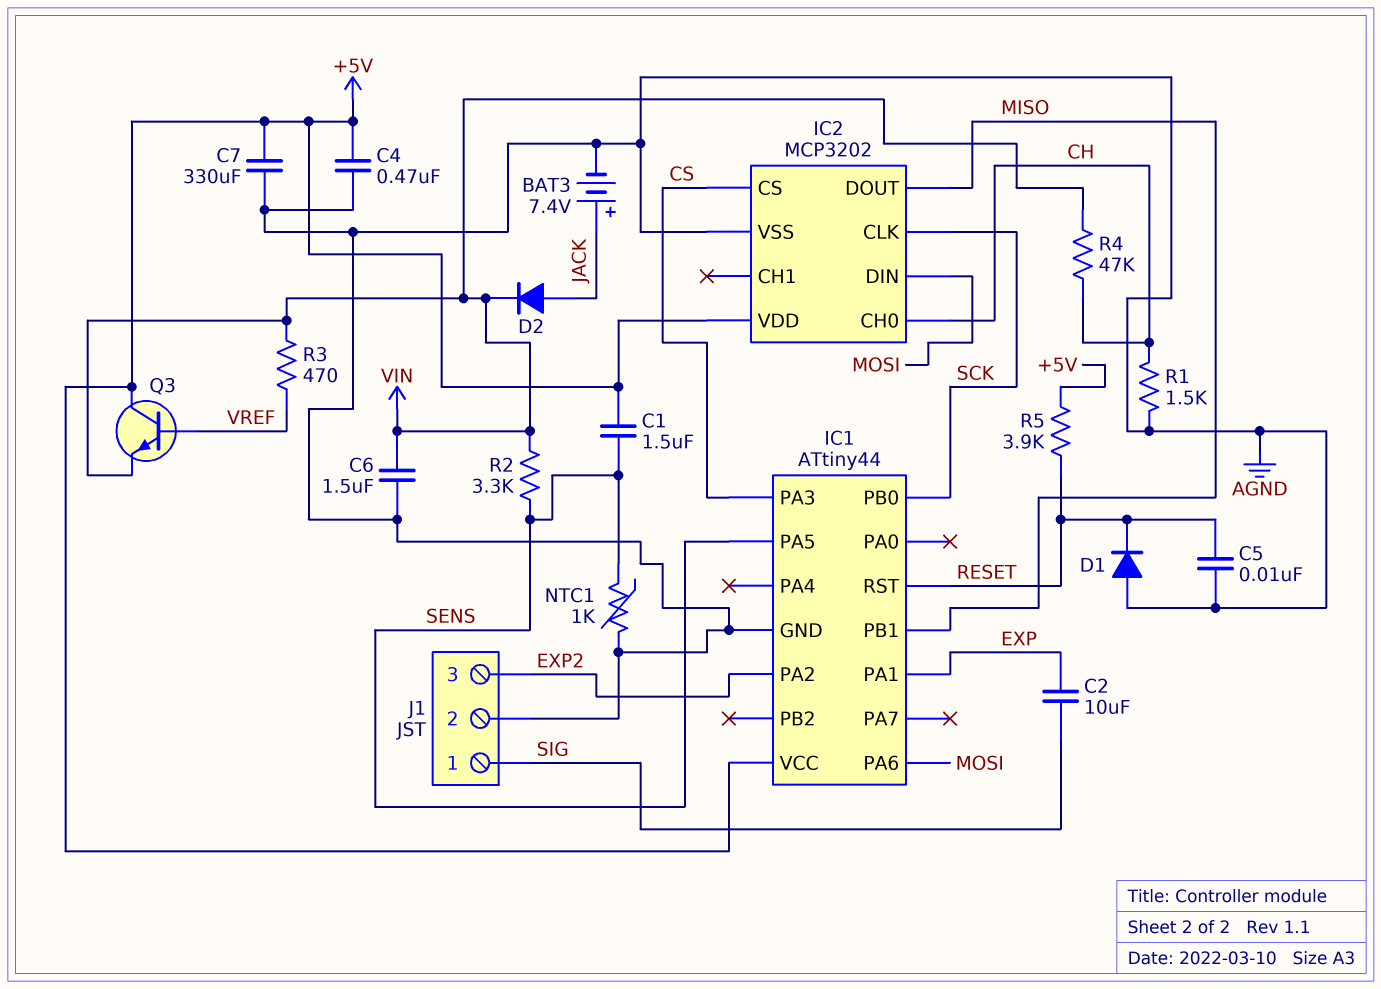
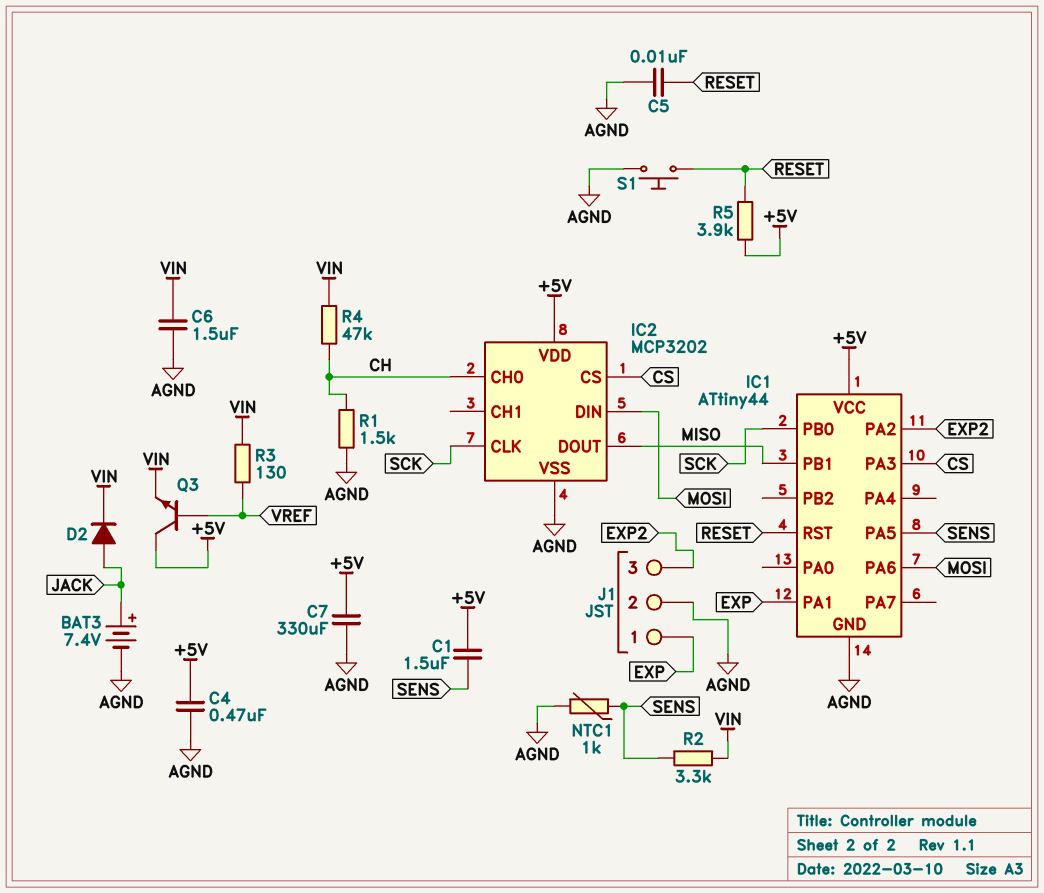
C2: 10uF (EXP, SIG) -> none
D1: diode (A AGND, K RESET) -> none
J1 pin 1: SIG -> EXP
R3: 470 (VIN, VREF) -> 130 (VIN, VREF)
S1: none -> button (AGND, RESET)

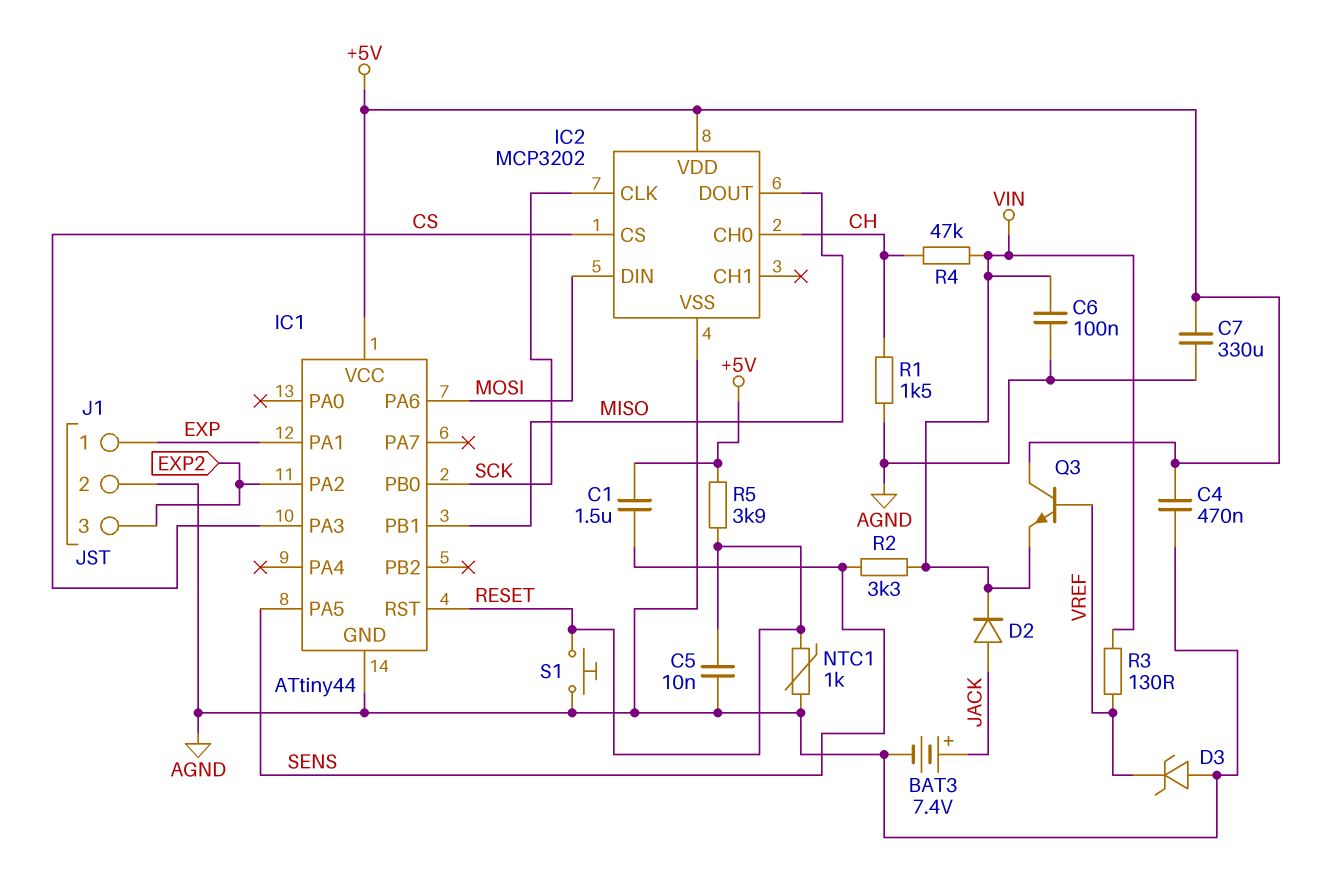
C6: 1.5uF (AGND, VIN) -> 100nF (AGND, VIN)
D3: none -> zener (A AGND, K VREF)
NTC1: 1k (AGND, SENS) -> 1k (AGND, RESET)

